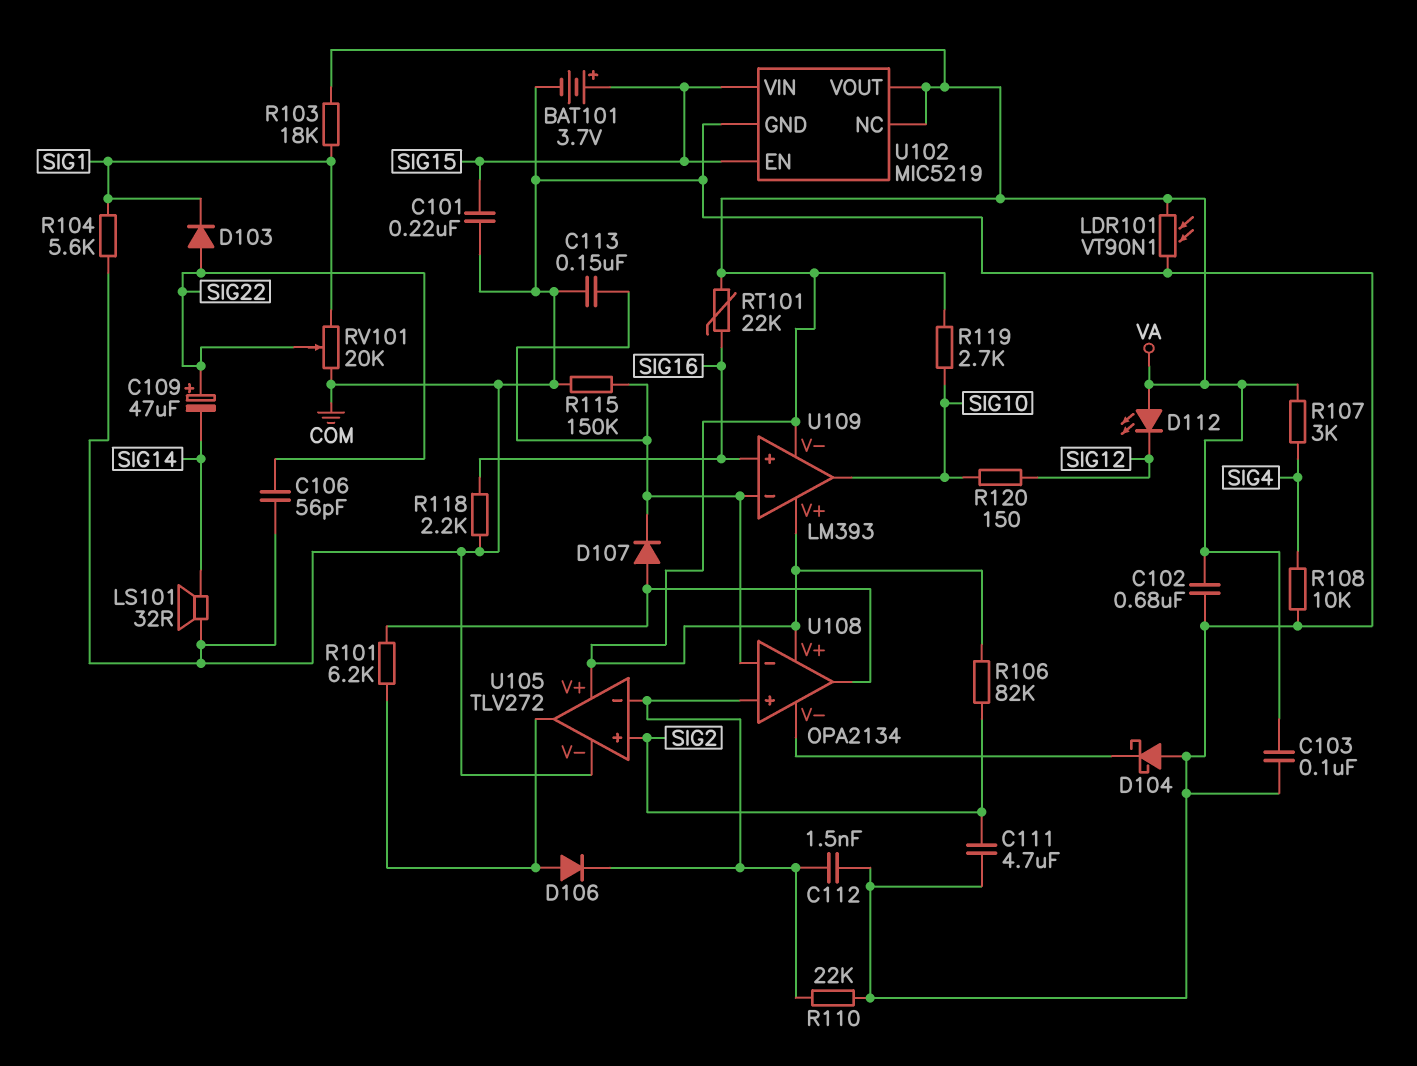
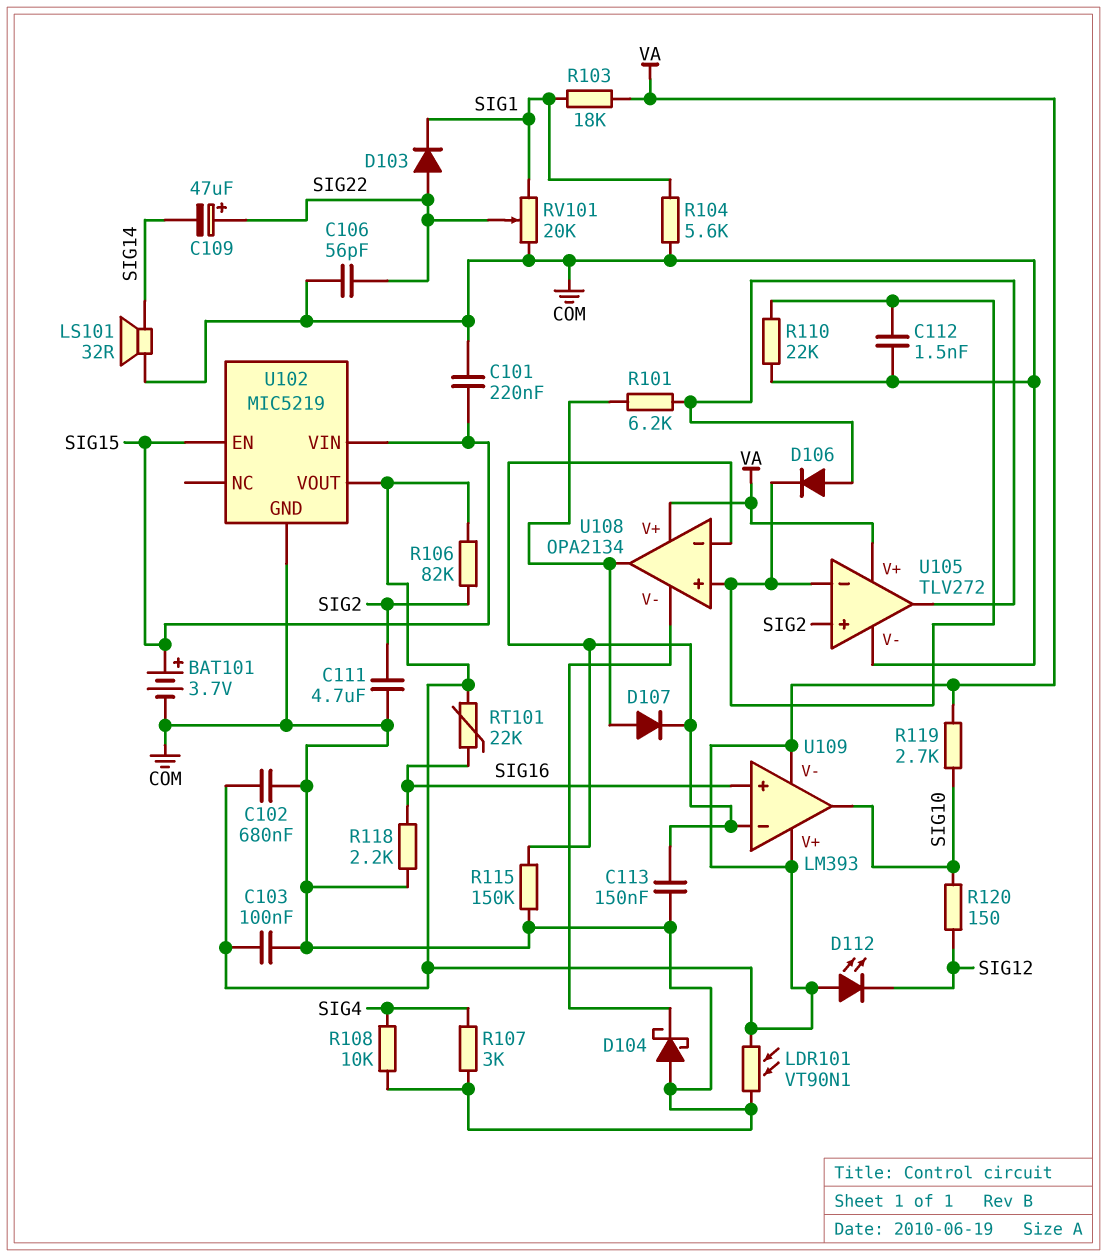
R107: 3k (SIG4, VA) -> 3k (COM, SIG4)
U102 pin NC: VA -> none

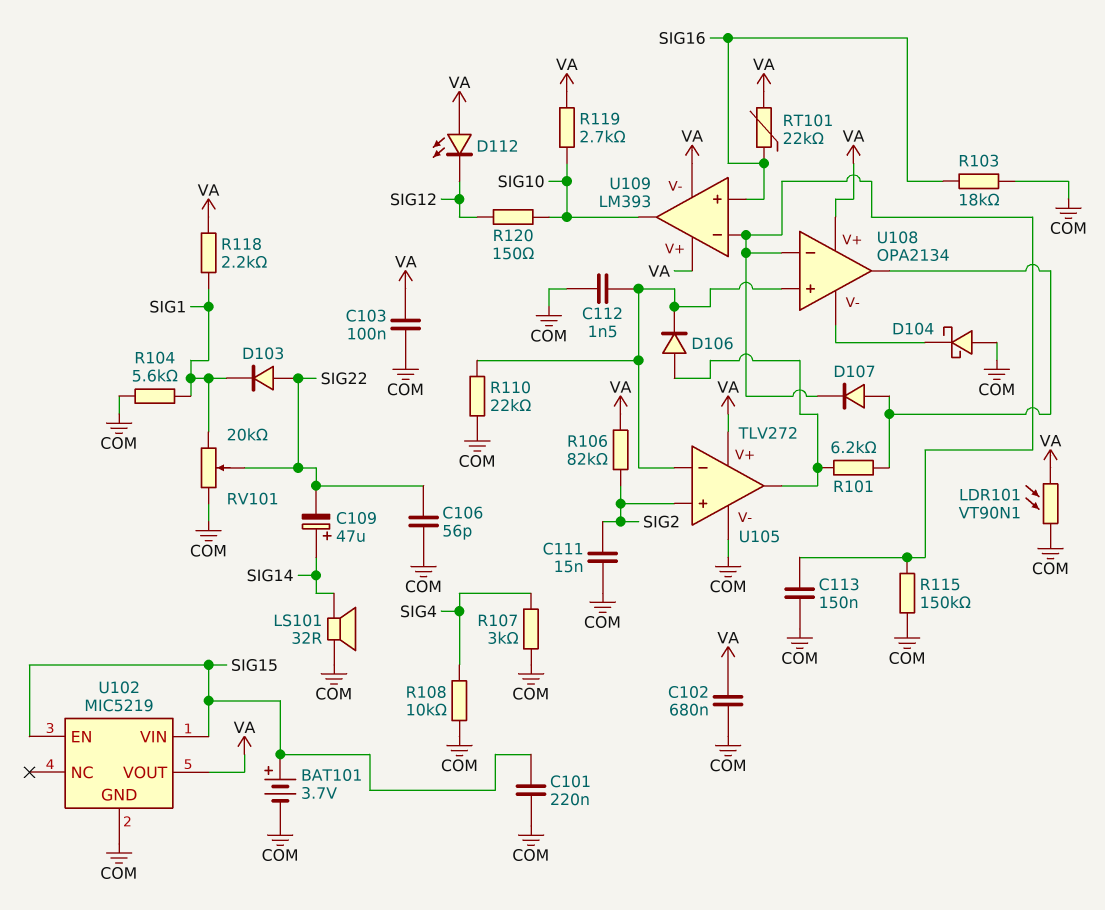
C109: 47uF (plus SIG22, minus SIG14) -> 47uF (plus SIG14, minus SIG22)
C111: 4.7uF (COM, SIG2) -> 15nF (COM, SIG2)
R103: 18k (SIG1, VA) -> 18k (COM, SIG16)
R118: 2.2k (COM, SIG16) -> 2.2k (SIG1, VA)

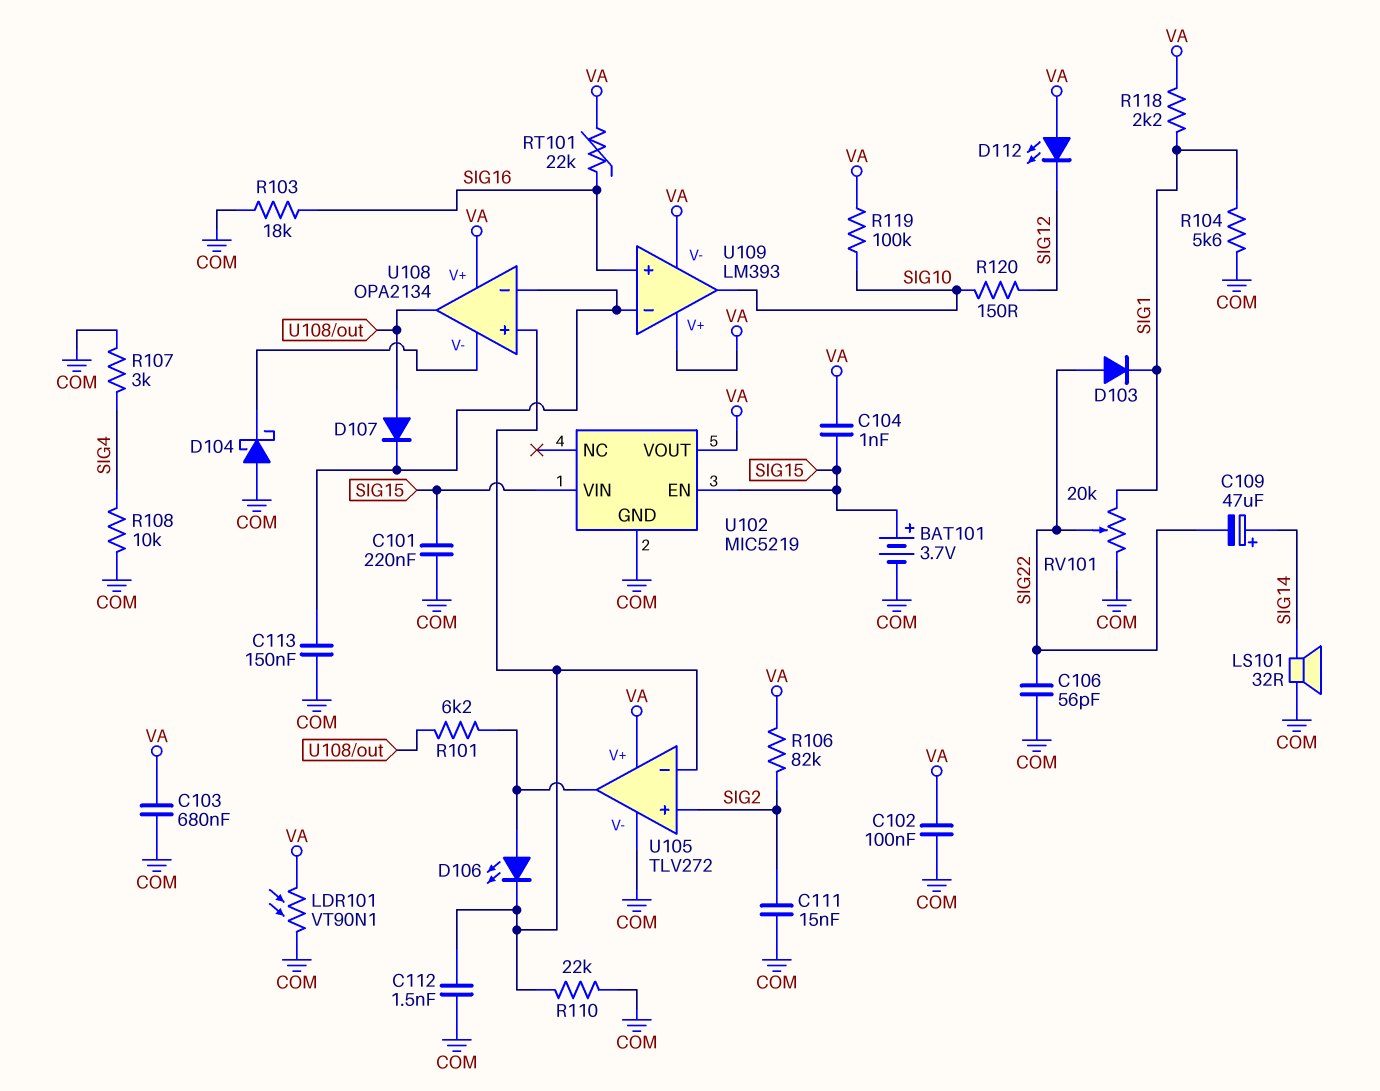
C102: 680nF (COM, VA) -> 100nF (COM, VA)
C103: 100nF (COM, VA) -> 680nF (COM, VA)
C104: none -> 1nF (SIG15, VA)
D106: diode (A U105/out, K U105/in-) -> LED (A U105/out, K U105/in-)
R115: 150k (COM, U108/in-) -> none
R119: 2.7k (SIG10, VA) -> 100k (SIG10, VA)

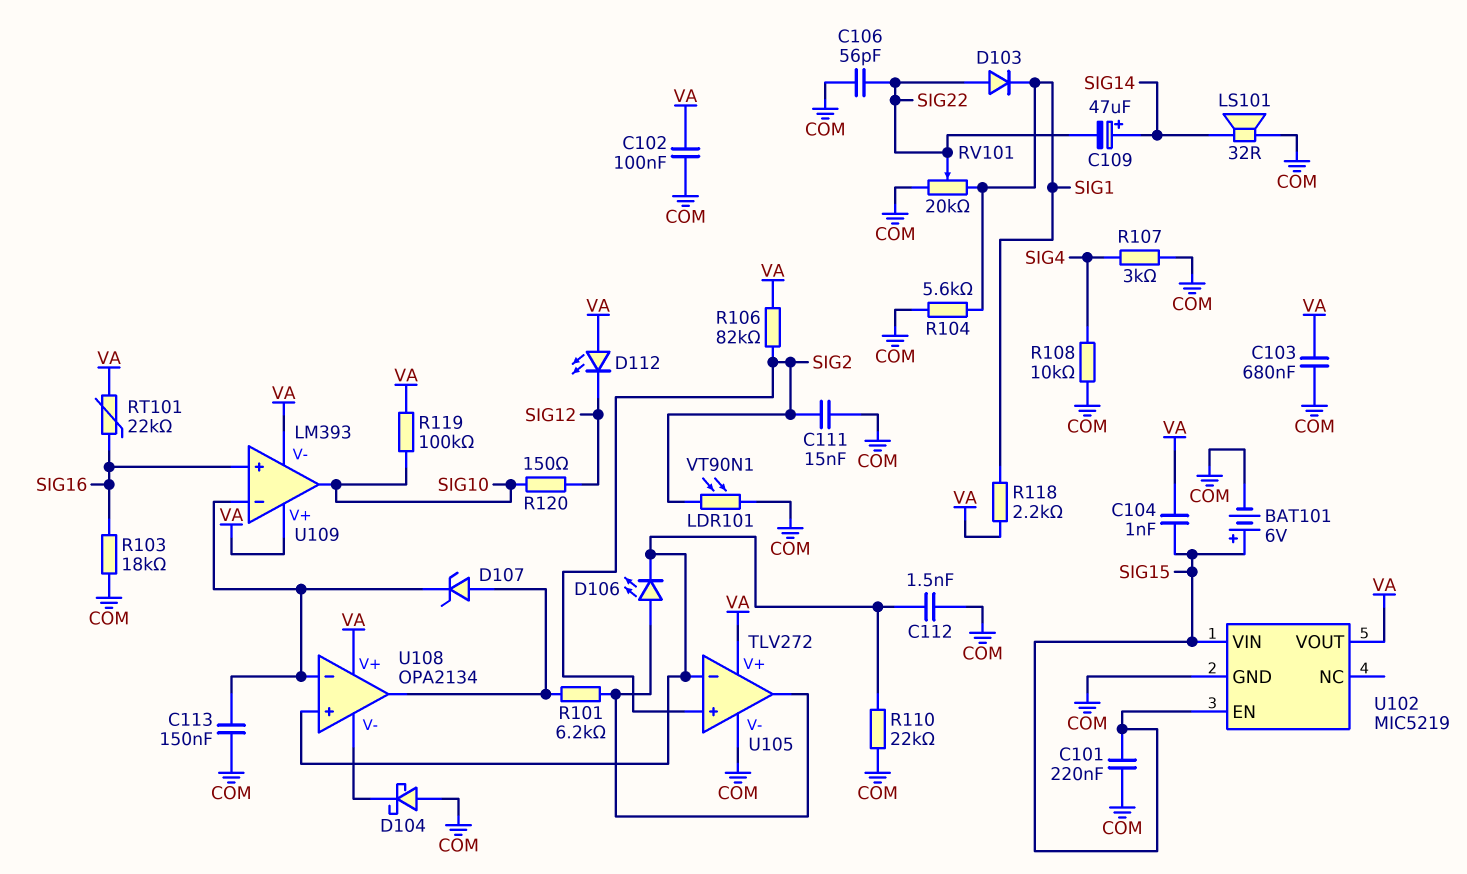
BAT101: 3.7V (plus SIG15, minus COM) -> 6V (plus SIG15, minus COM)
D107: diode (A U108/out, K U108/in-) -> zener (A U108/out, K U108/in-)
LDR101: VT90N1 (COM, VA) -> VT90N1 (COM, SIG2)

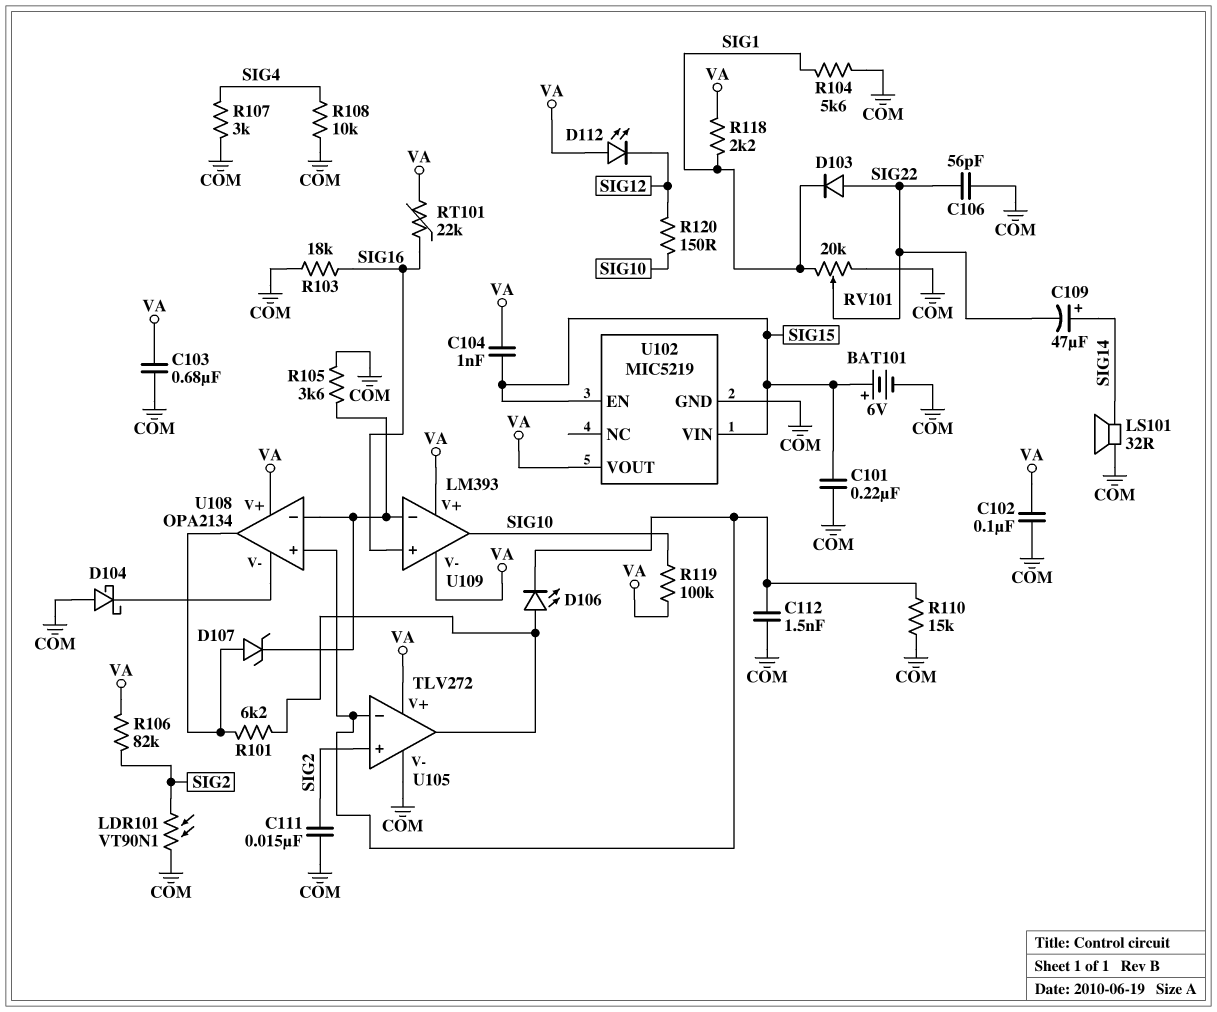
C113: 150nF (COM, U108/in-) -> none
R105: none -> 3.6k (COM, U108/in-)
R110: 22k (COM, U105/in-) -> 15k (COM, U105/in-)

